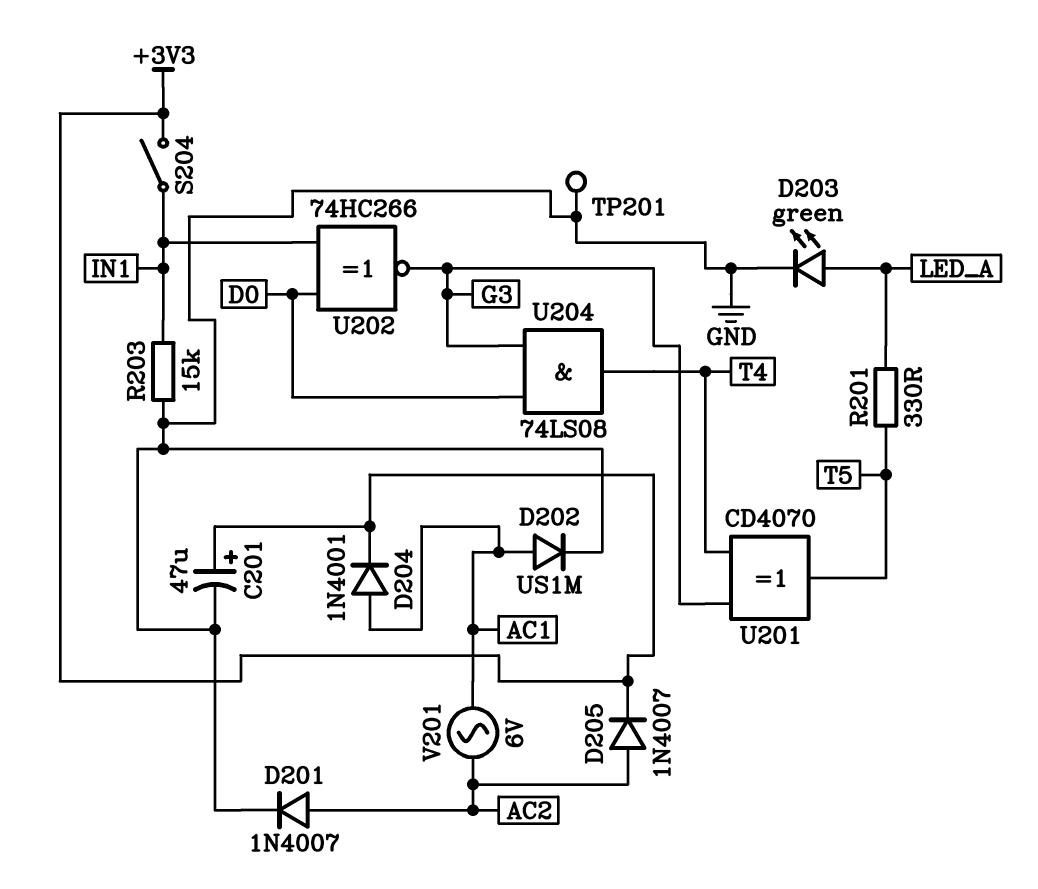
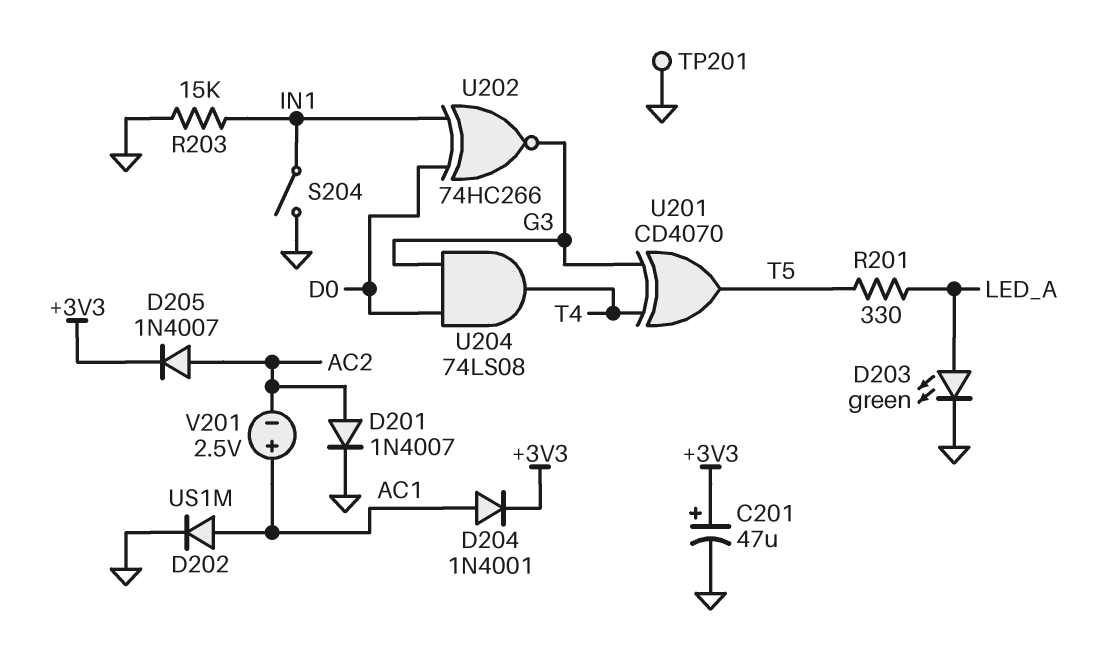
S204: switch (+3V3, IN1) -> switch (GND, IN1)
V201: AC 6V (AC1, AC2) -> 2.5V (plus AC1, minus AC2)

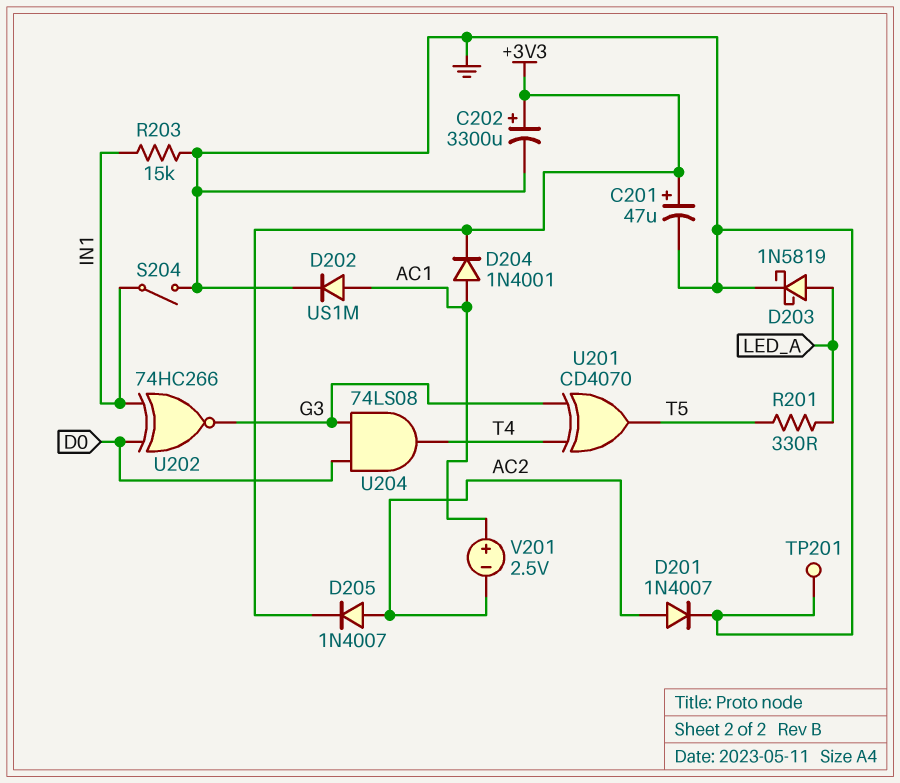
C202: none -> 3300uF (plus +3V3, minus GND)
D203: LED green (A LED_A, K GND) -> schottky 1N5819 (A LED_A, K GND)

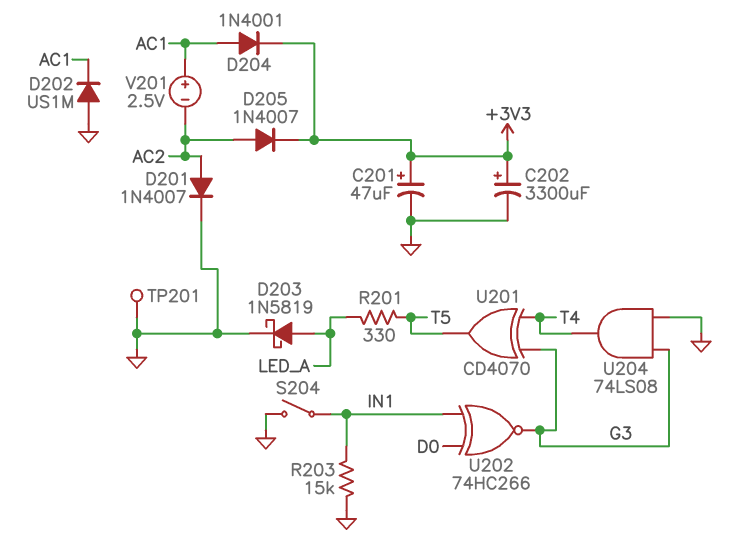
D202: diode US1M (A AC1, K GND) -> diode US1M (A GND, K AC1)
U204: AND 74LS08 (in D0, in G3, out T4) -> AND 74LS08 (in G3, in GND, out T4)

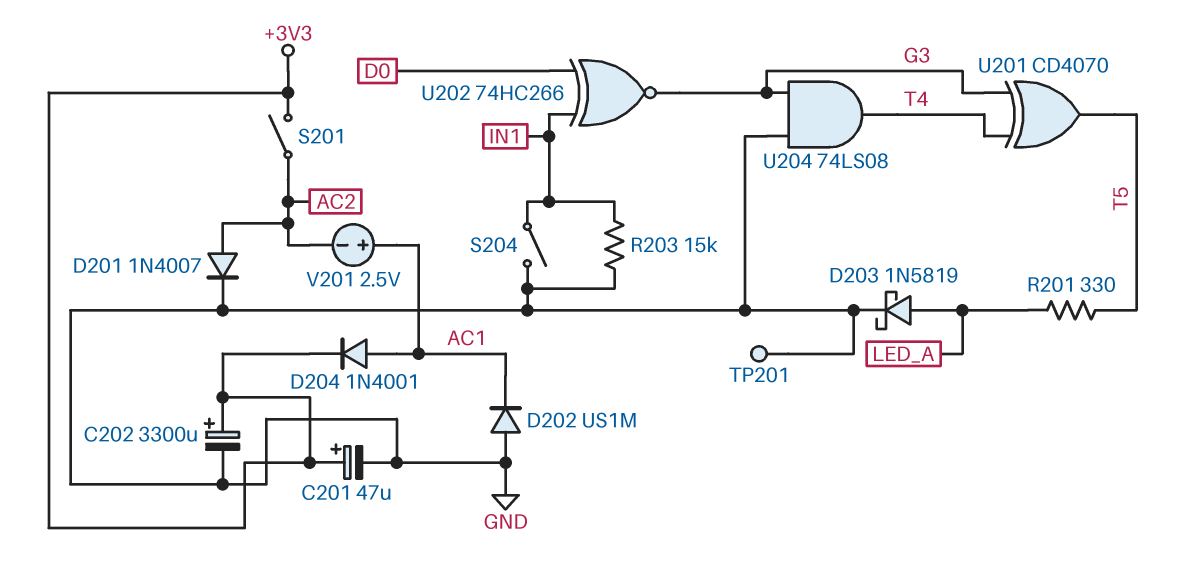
D205: diode 1N4007 (A AC2, K +3V3) -> none
S201: none -> switch (+3V3, AC2)

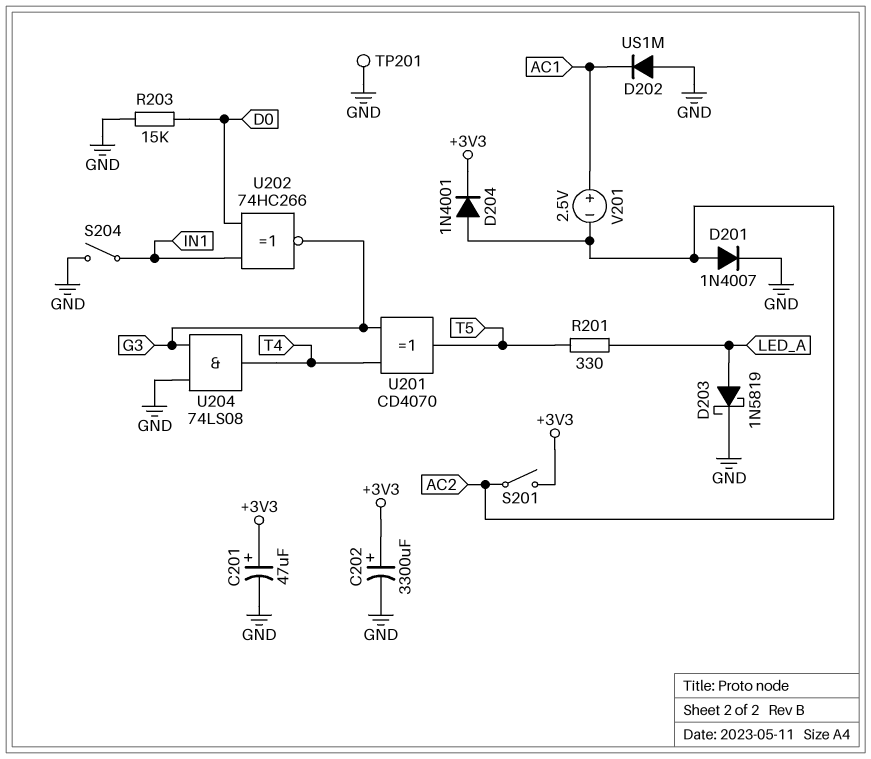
D204: diode 1N4001 (A AC1, K +3V3) -> diode 1N4001 (A AC2, K +3V3)
R203: 15k (GND, IN1) -> 15k (D0, GND)

